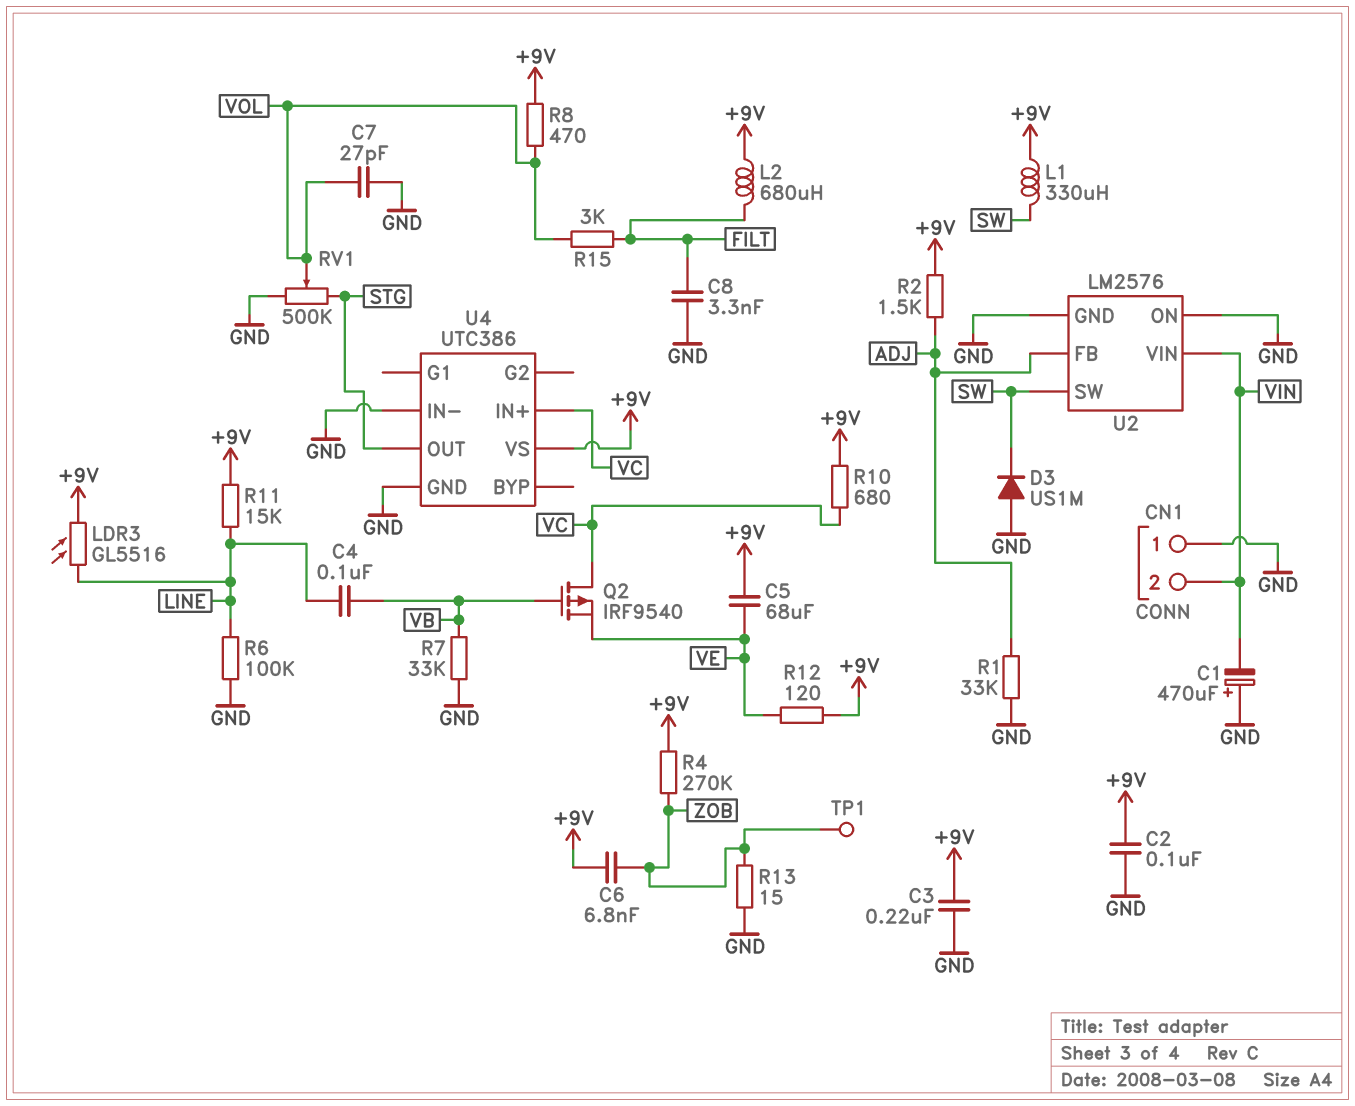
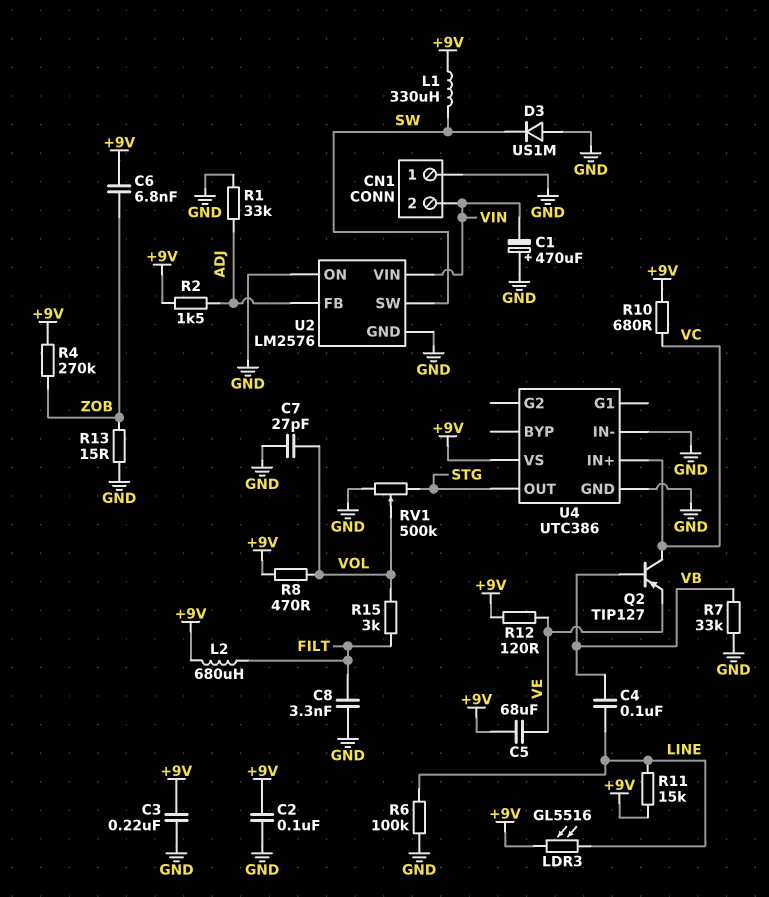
Q2: PMOS IRF9540 (G VB, D VC, S VE) -> PNP TIP127 (B VB, C VC, E VE)
TP1: test point (ZOB) -> none

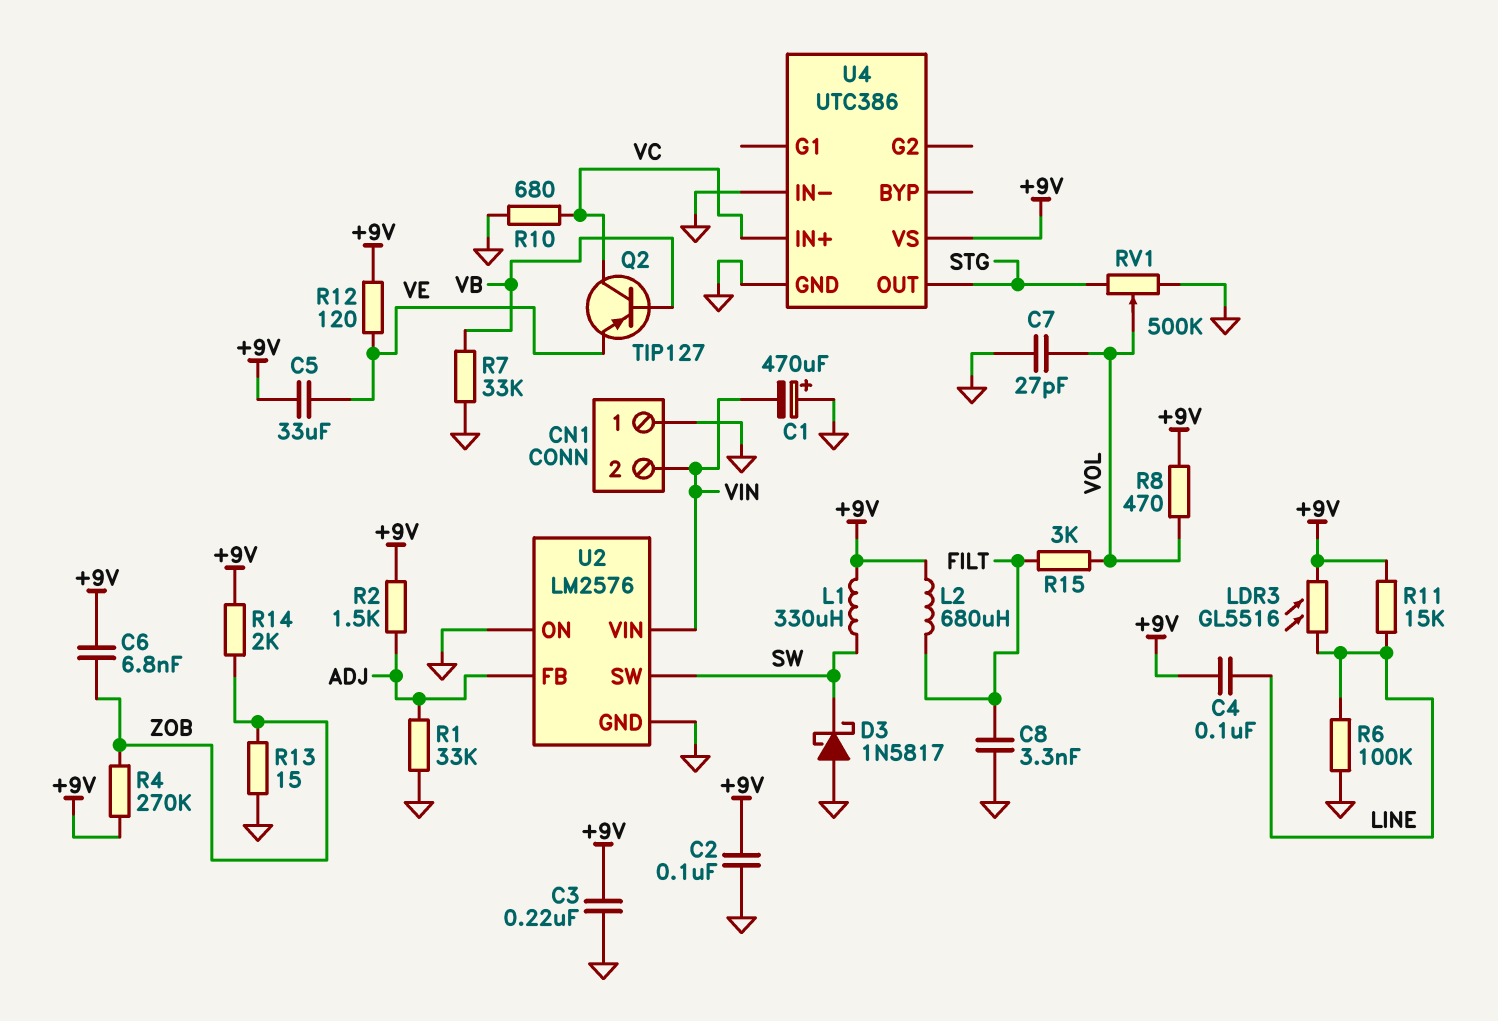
C4: 100nF (LINE, VB) -> 100nF (+9V, LINE)
C5: 68uF (+9V, VE) -> 33uF (+9V, VE)
D3: diode US1M (A GND, K SW) -> schottky 1N5817 (A GND, K SW)
R10: 680 (+9V, VC) -> 680 (GND, VC)
R14: none -> 2k (+9V, ZOB)

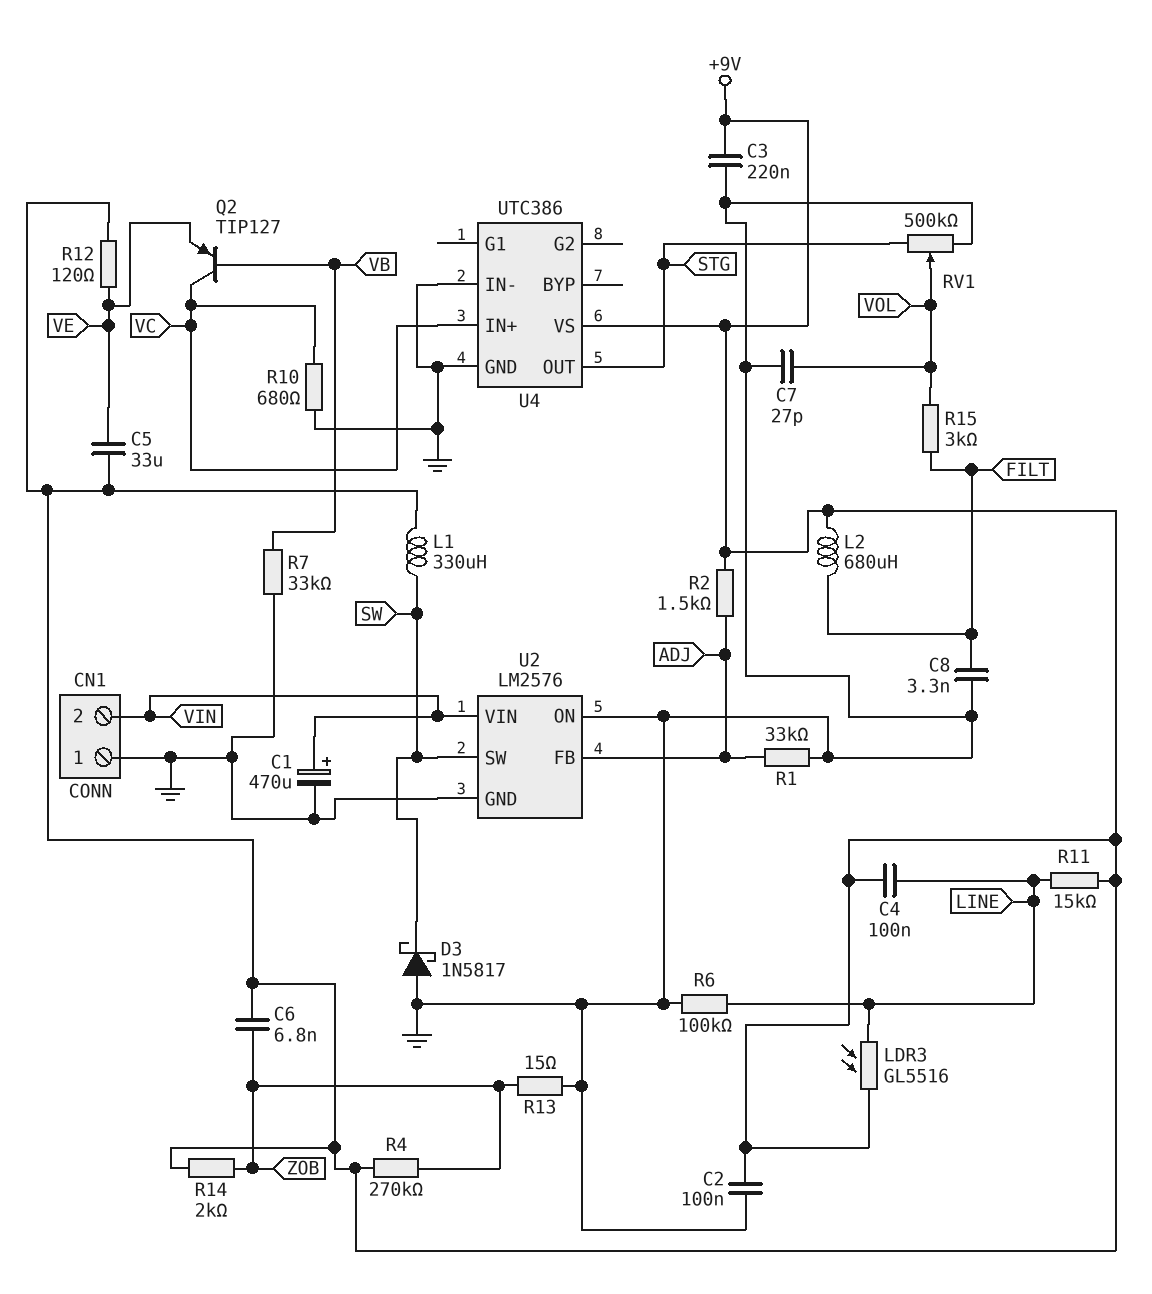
C1: 470uF (plus GND, minus VIN) -> 470uF (plus VIN, minus GND)
R8: 470 (+9V, VOL) -> none

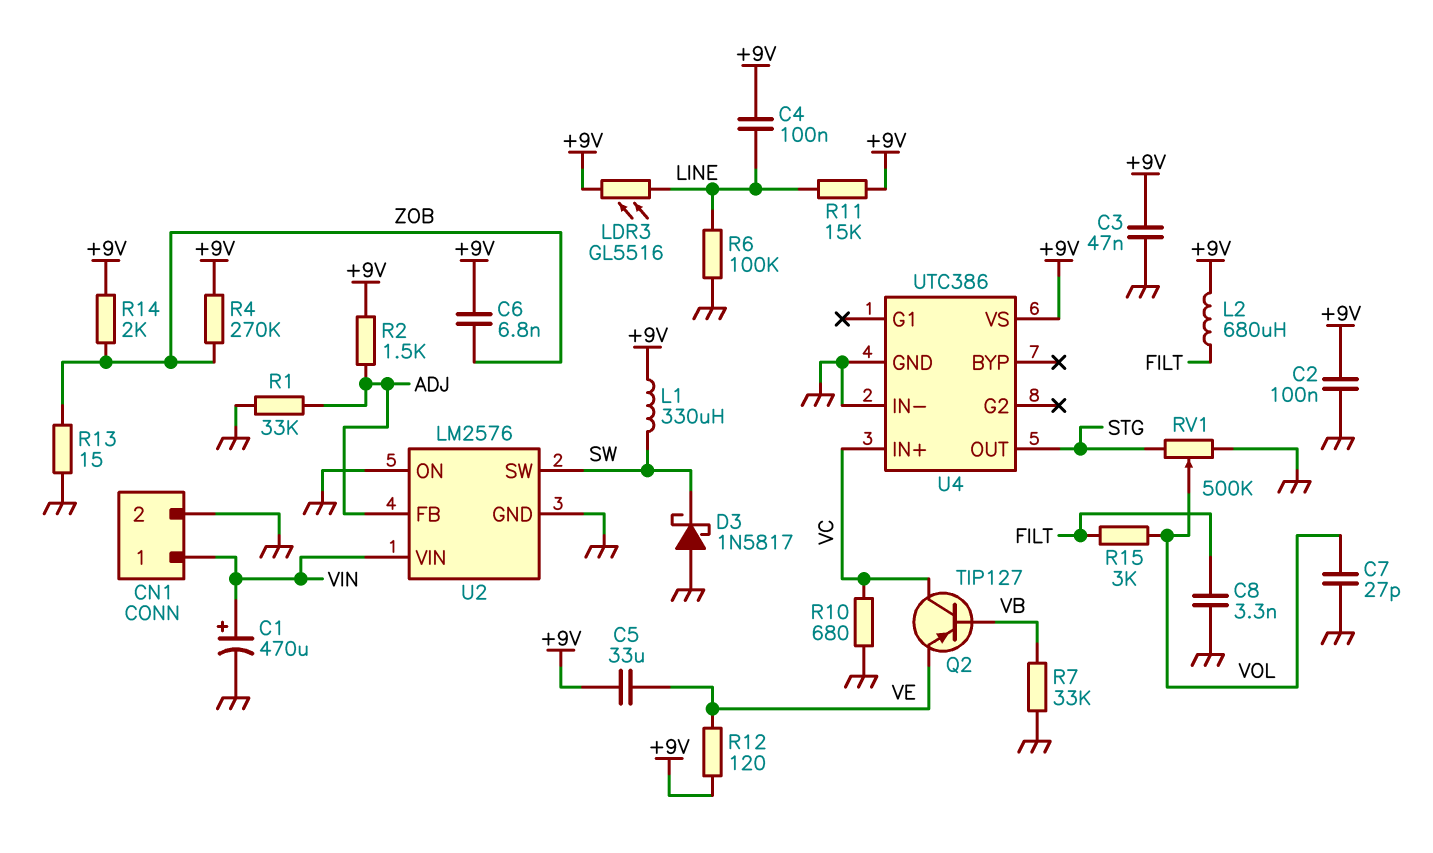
C3: 220nF (+9V, GND) -> 47nF (+9V, GND)
CN1 pin 1: GND -> VIN
CN1 pin 2: VIN -> GND

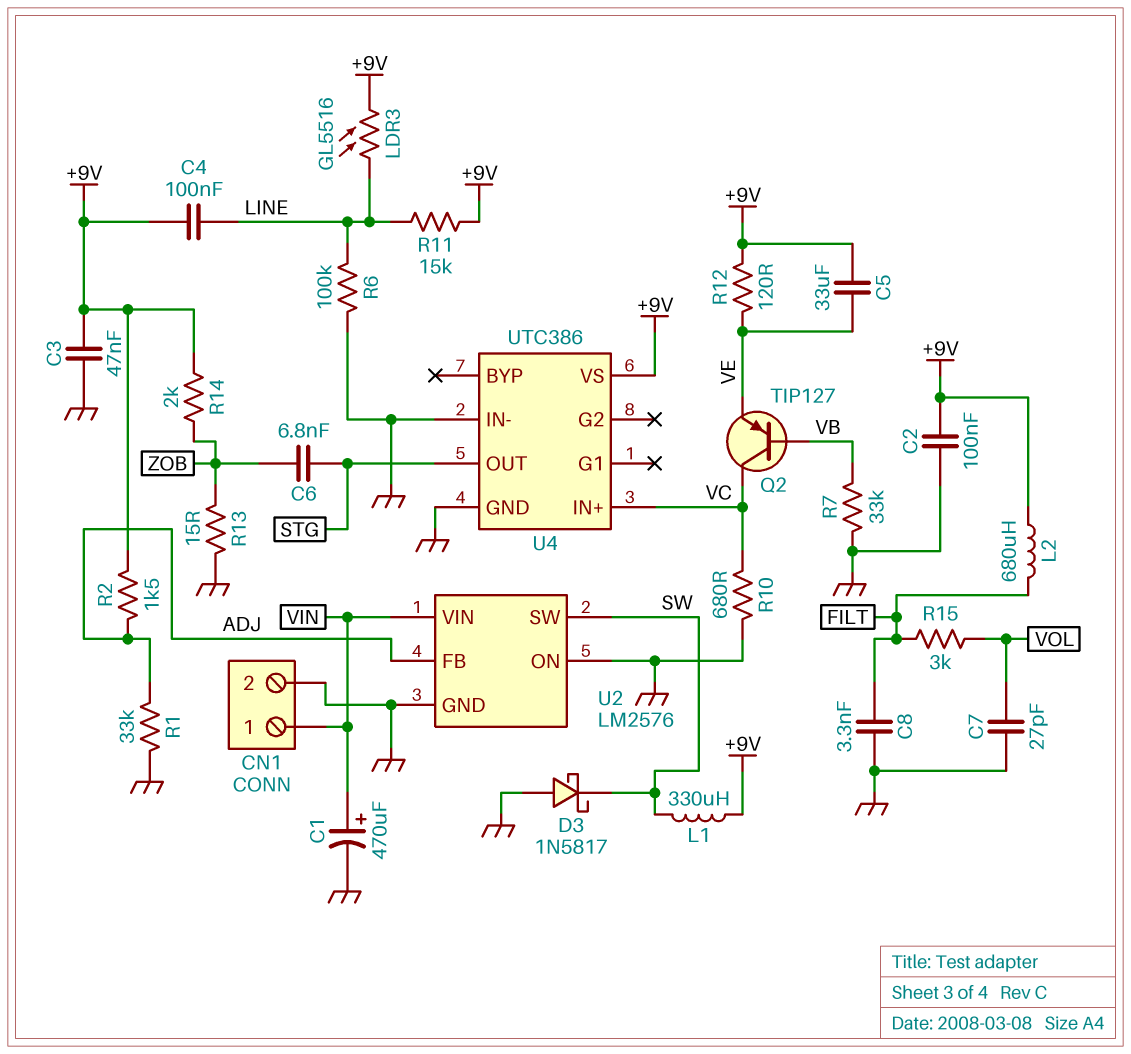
C6: 6.8nF (+9V, ZOB) -> 6.8nF (STG, ZOB)
R4: 270k (+9V, ZOB) -> none
RV1: 500k (GND, STG, wiper VOL) -> none

